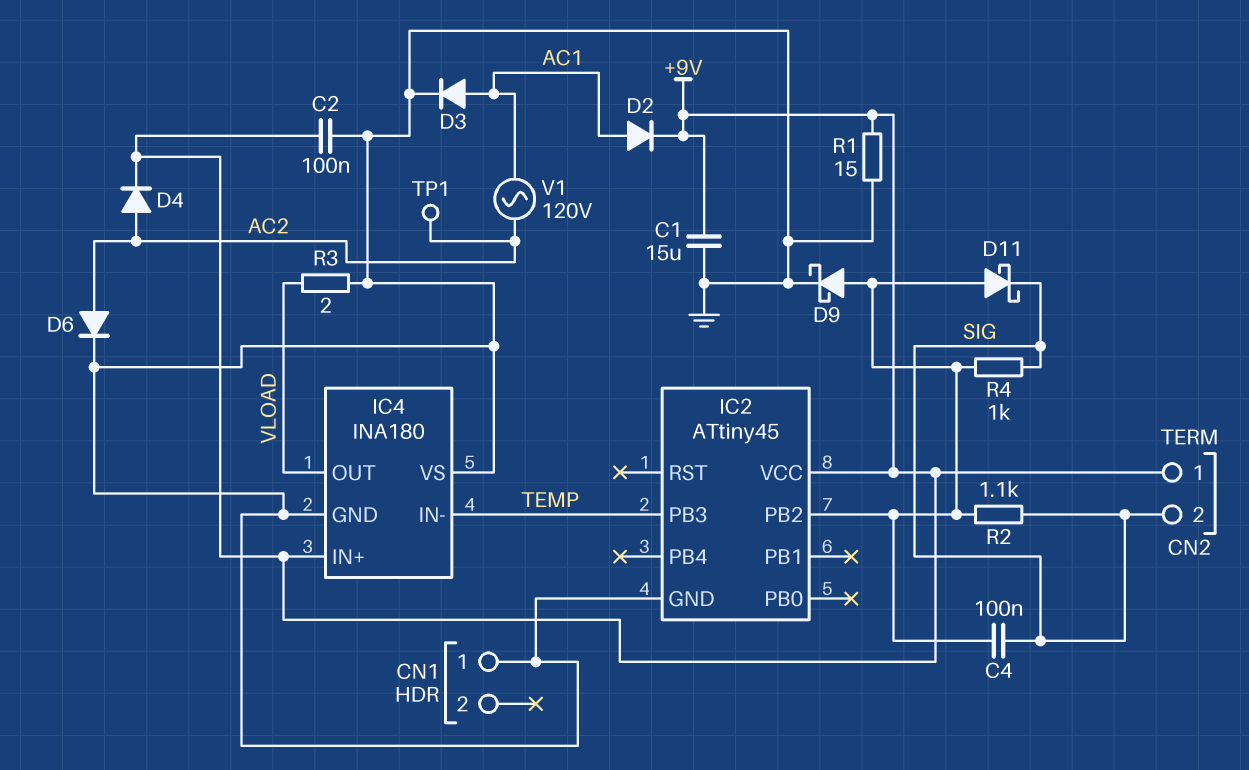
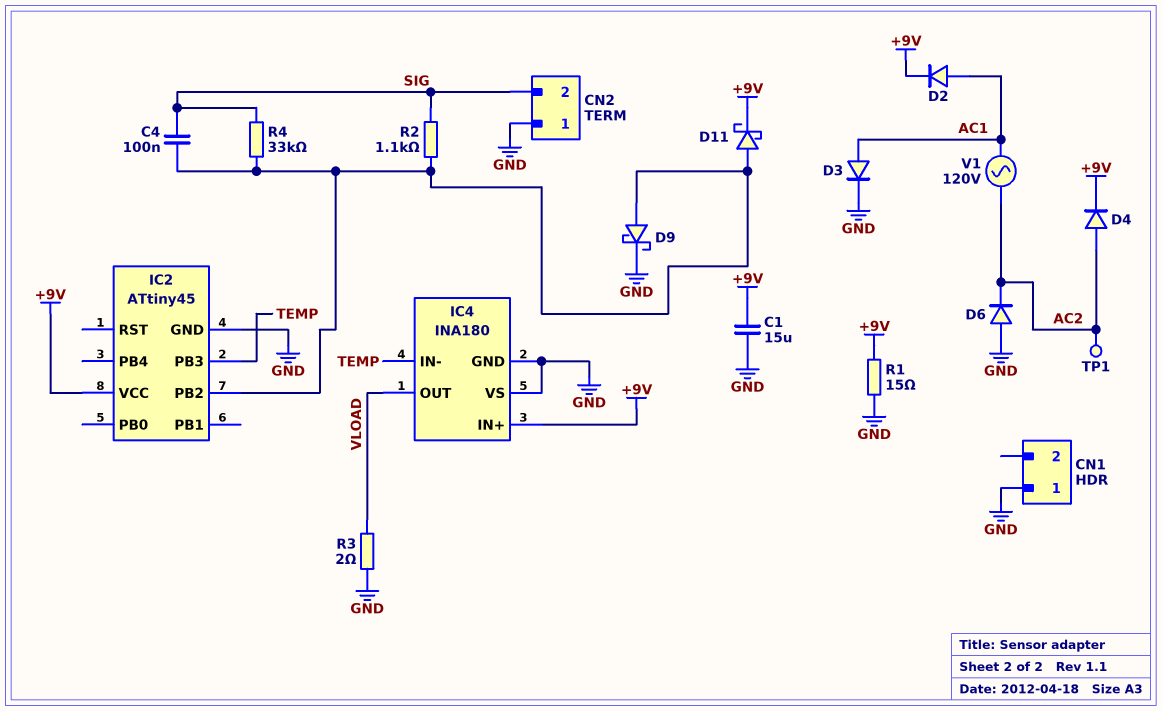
C2: 100nF (+9V, GND) -> none
CN2 pin 1: +9V -> GND
D6: diode (A AC2, K GND) -> diode (A GND, K AC2)
D11: schottky (A IC2/PB2, K SIG) -> schottky (A IC2/PB2, K +9V)
R4: 1k (IC2/PB2, SIG) -> 33k (IC2/PB2, SIG)

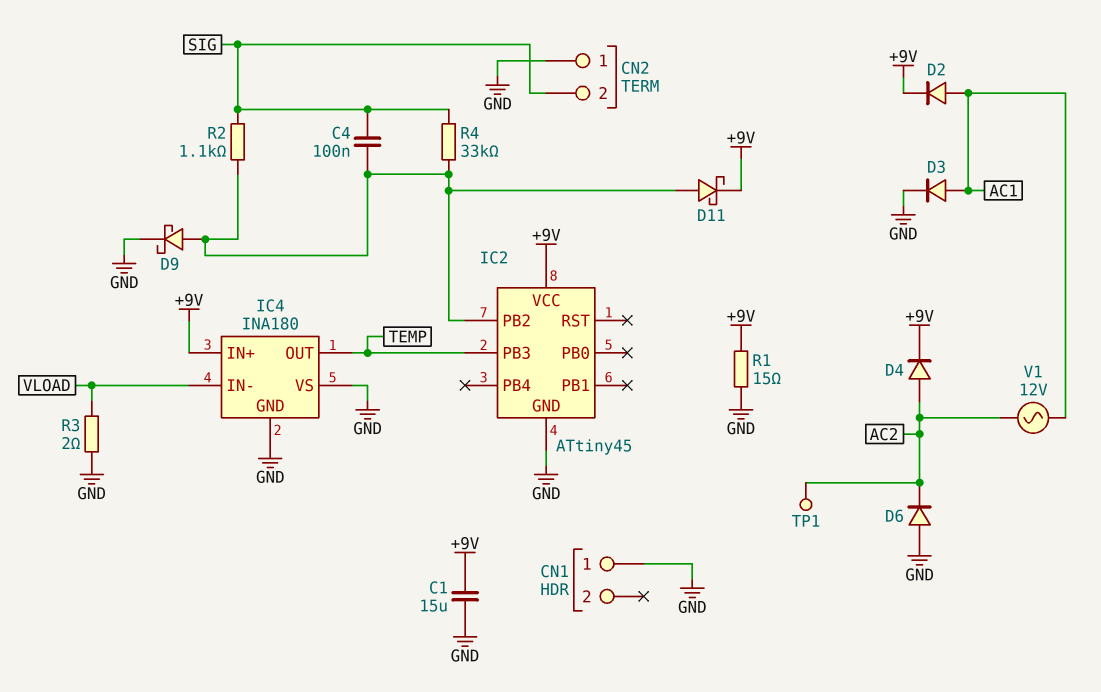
IC4 pin IN-: TEMP -> VLOAD
IC4 pin OUT: VLOAD -> TEMP
V1: AC 120V (AC1, AC2) -> AC 12V (AC1, AC2)

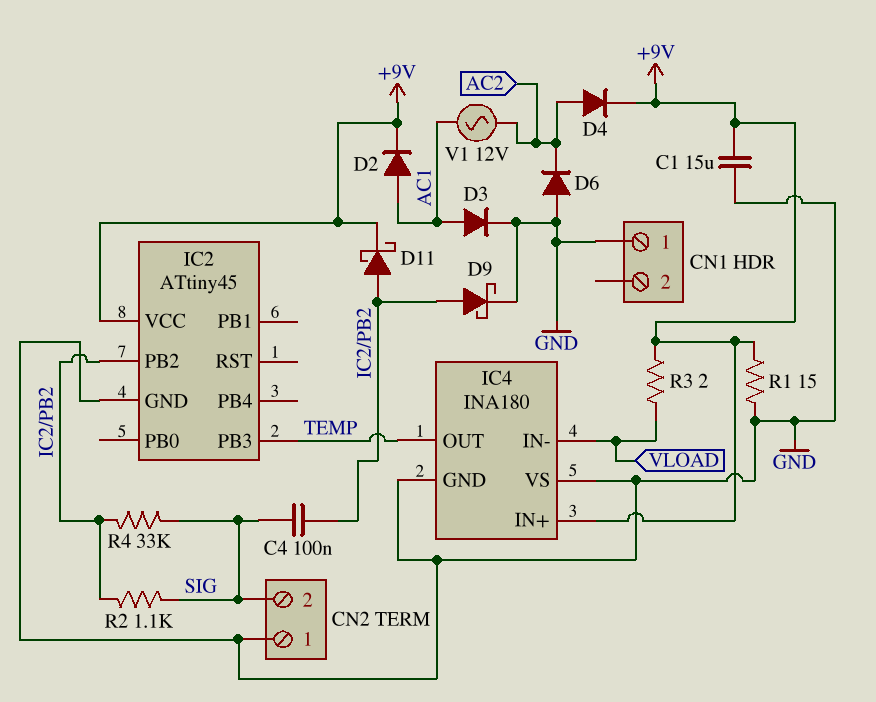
R3: 2 (GND, VLOAD) -> 2 (+9V, VLOAD)
TP1: test point (AC2) -> none

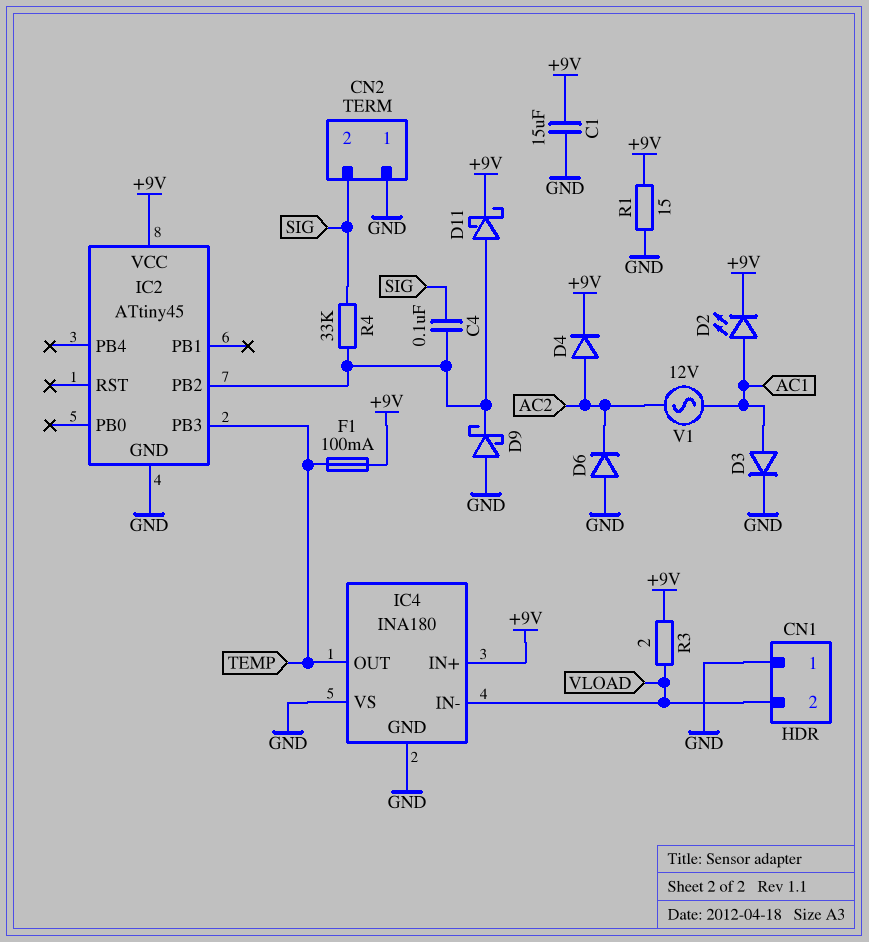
CN1 pin 2: none -> VLOAD
D2: diode (A AC1, K +9V) -> LED (A AC1, K +9V)
D9: schottky (A IC2/PB2, K GND) -> schottky (A GND, K IC2/PB2)
F1: none -> 100mA (+9V, TEMP)
R2: 1.1k (IC2/PB2, SIG) -> none

